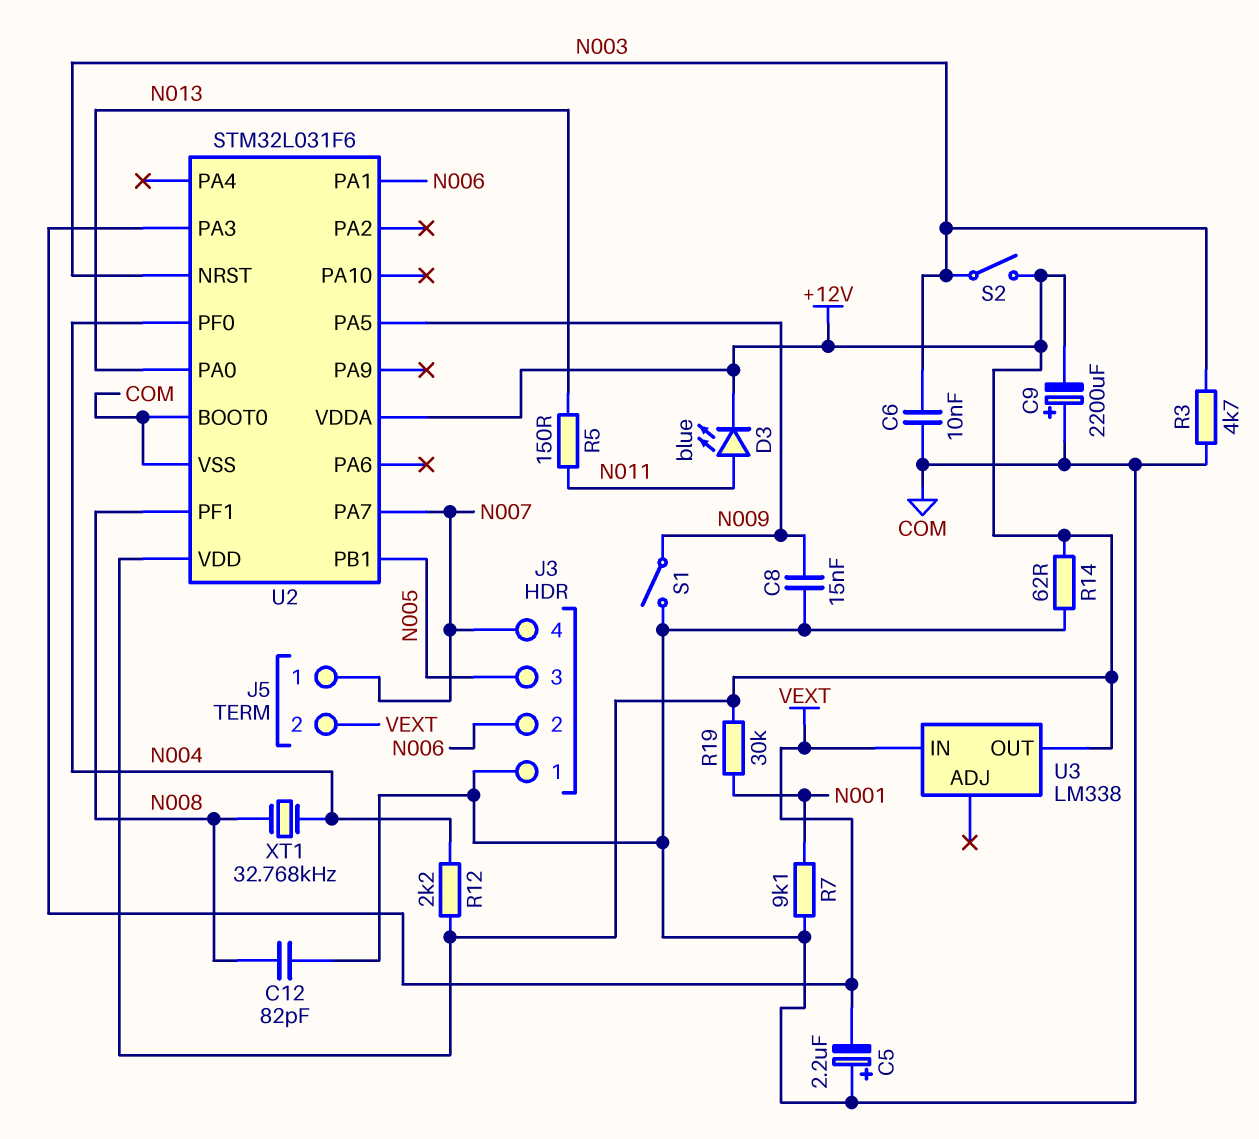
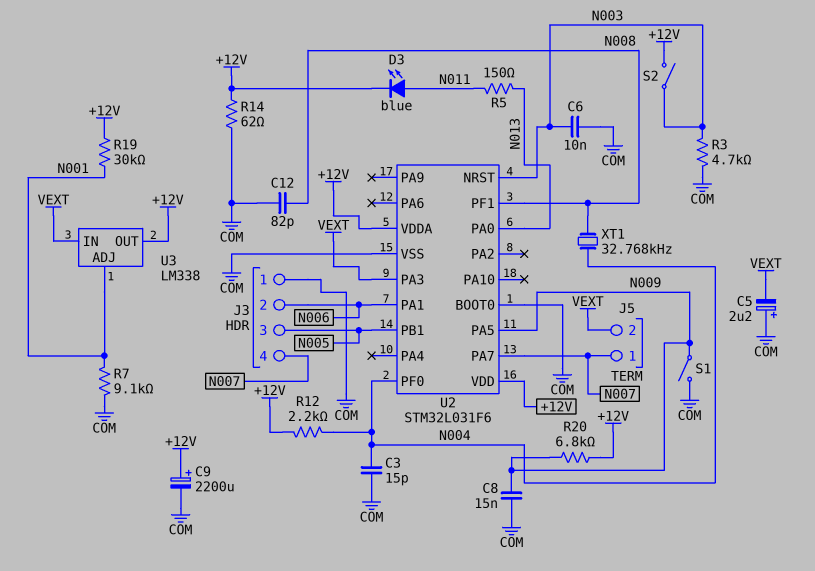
C3: none -> 15pF (COM, N004)
C9: 2200uF (plus COM, minus +12V) -> 2200uF (plus +12V, minus COM)
R20: none -> 6.8k (+12V, N009)
U3 pin ADJ: none -> N001

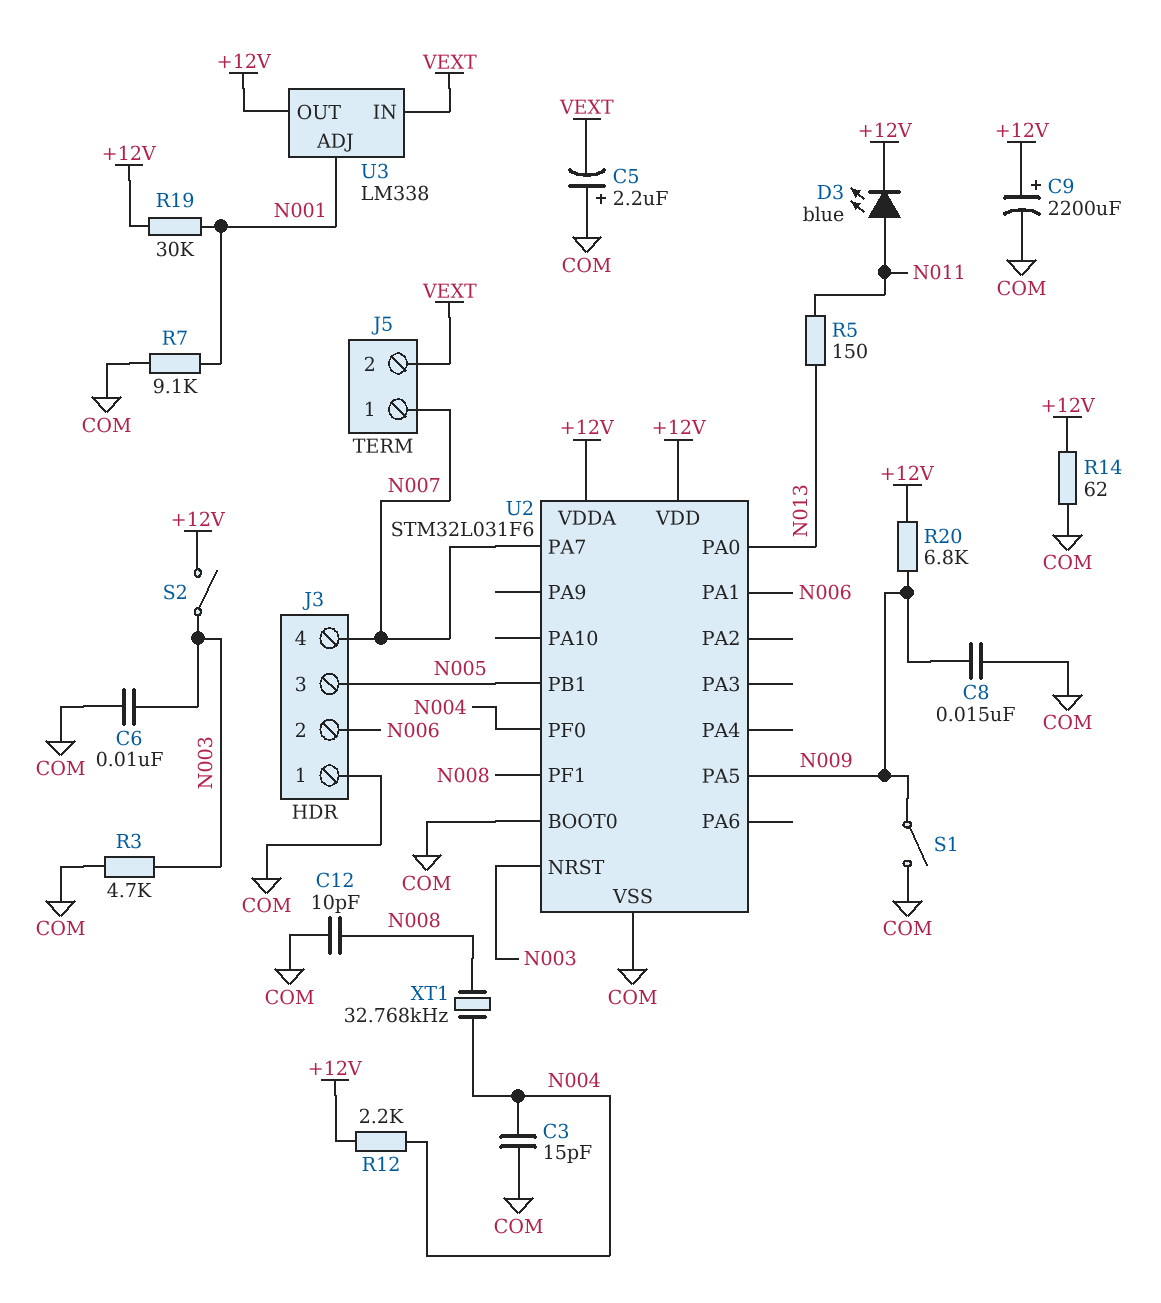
C12: 82pF (COM, N008) -> 10pF (COM, N008)
U2 pin PA3: VEXT -> none

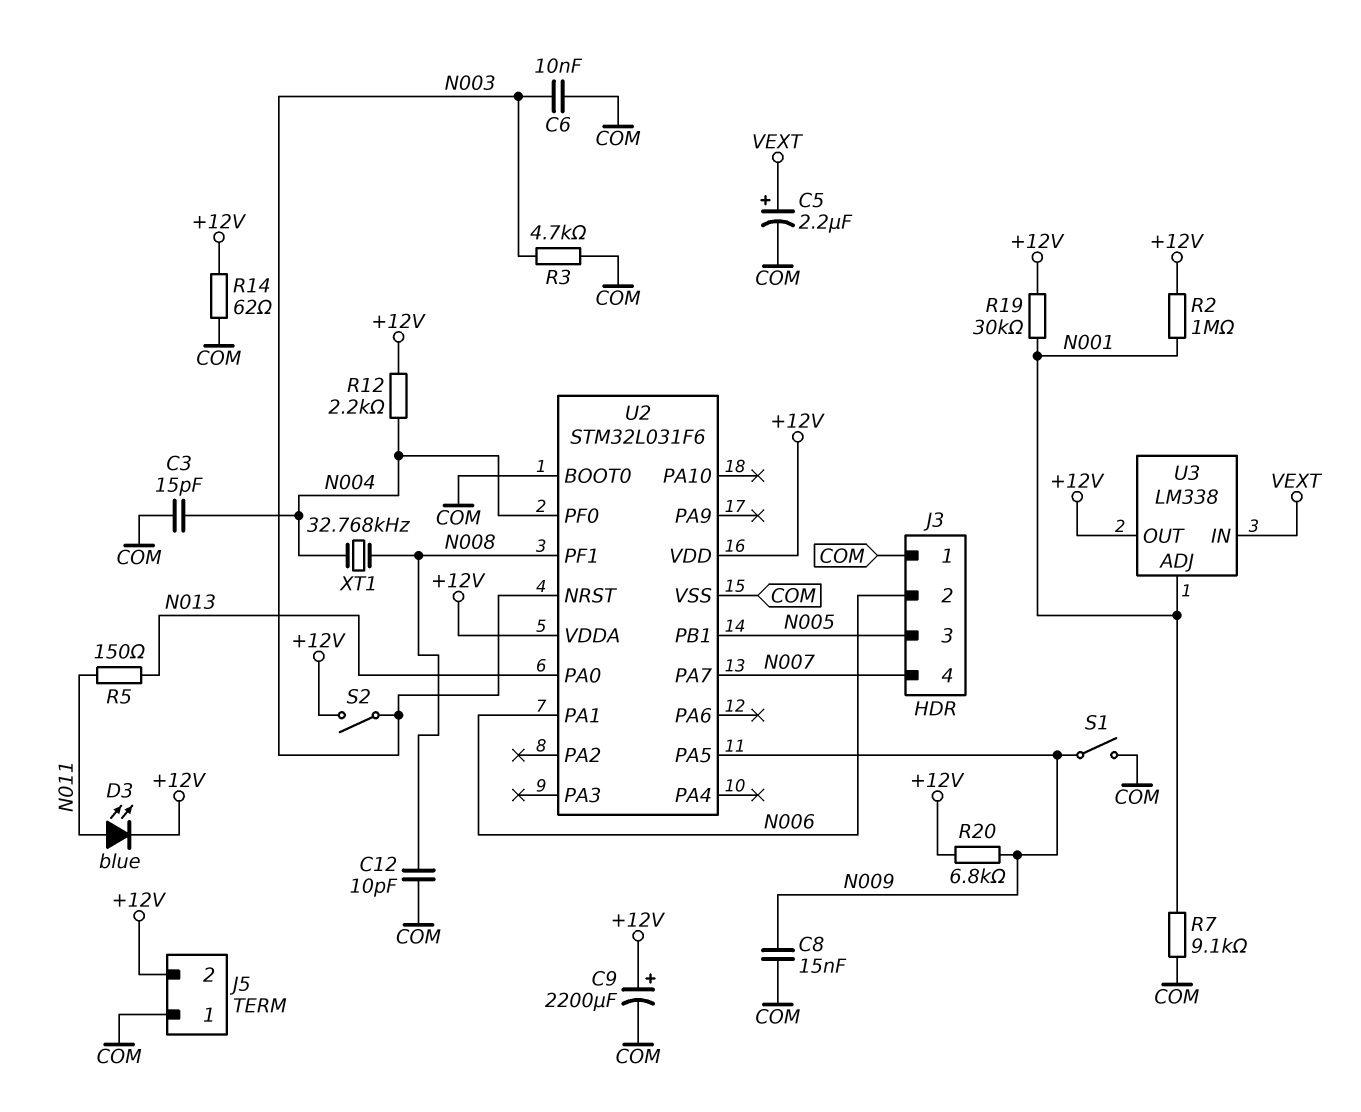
C5: 2.2uF (plus COM, minus VEXT) -> 2.2uF (plus VEXT, minus COM)
J5 pin 1: N007 -> COM
J5 pin 2: VEXT -> +12V
R2: none -> 1M (+12V, N001)

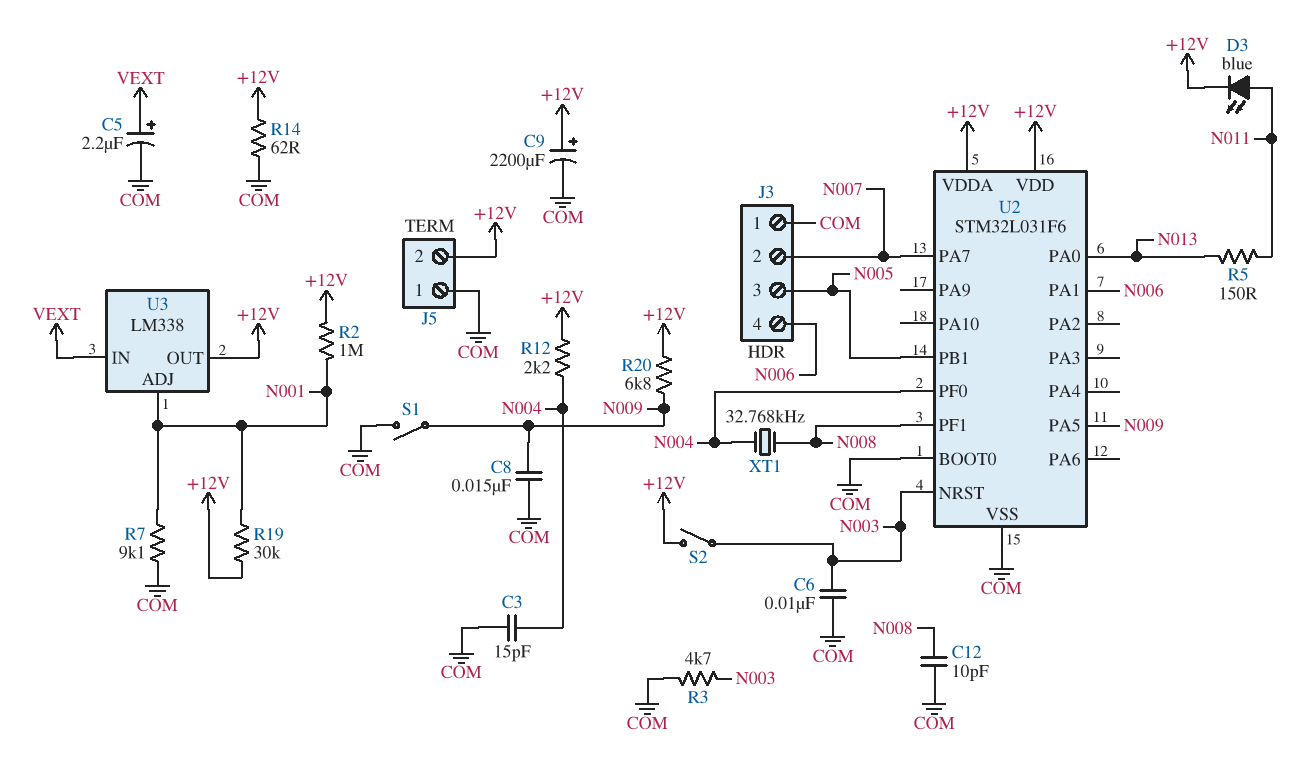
J3 pin 2: N006 -> N007
J3 pin 4: N007 -> N006

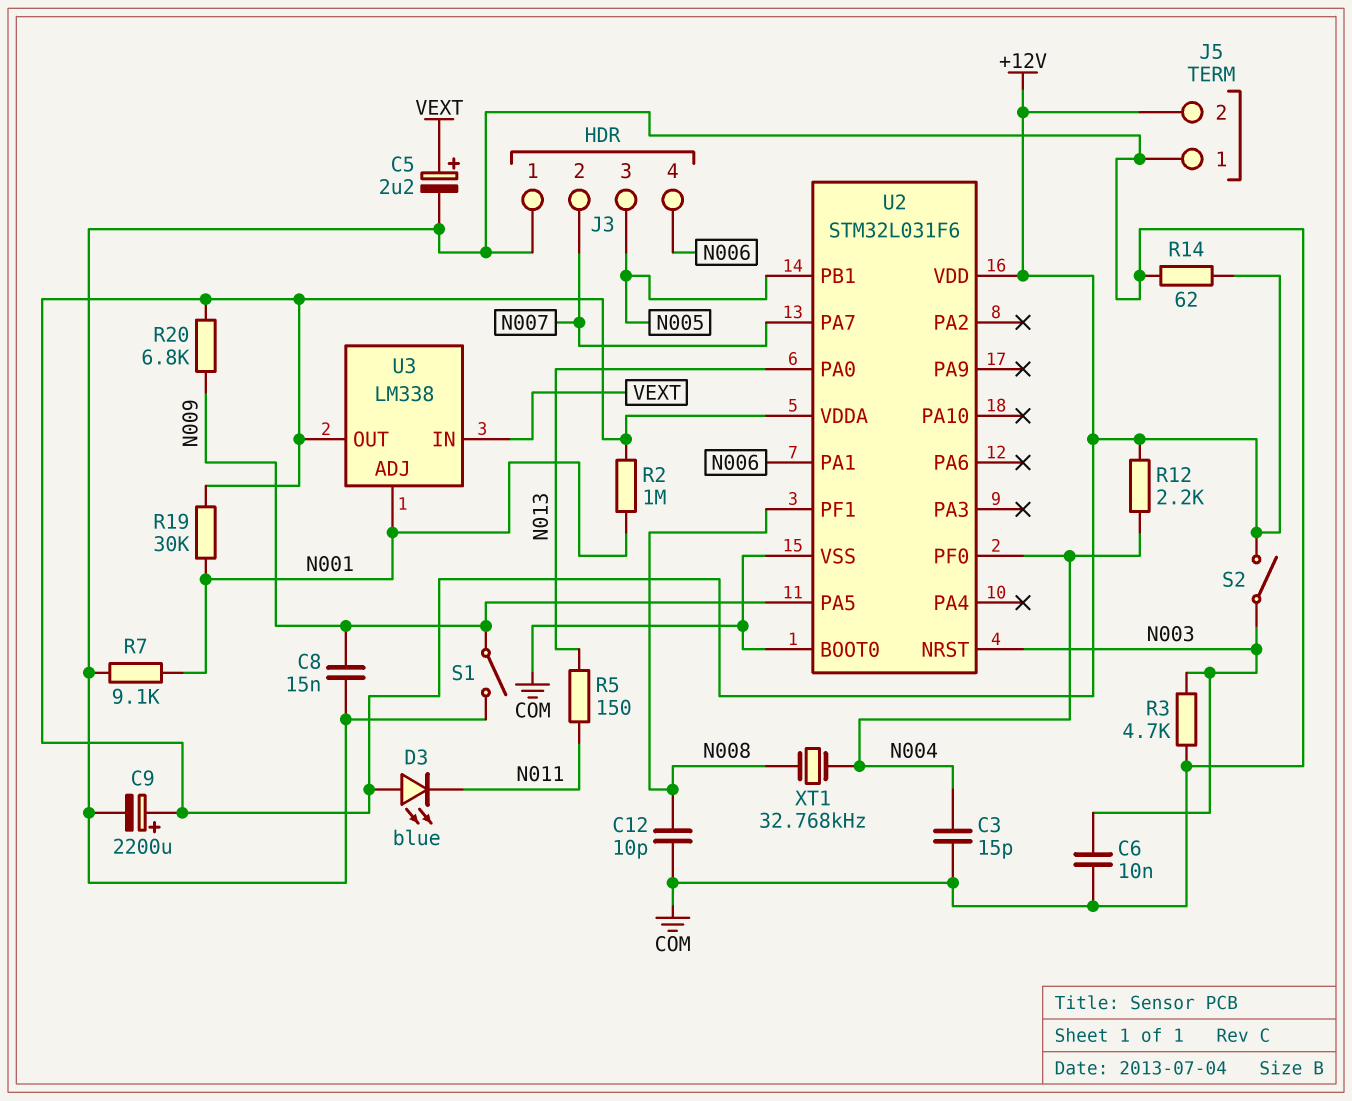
D3: LED blue (A N011, K +12V) -> LED blue (A +12V, K N011)

